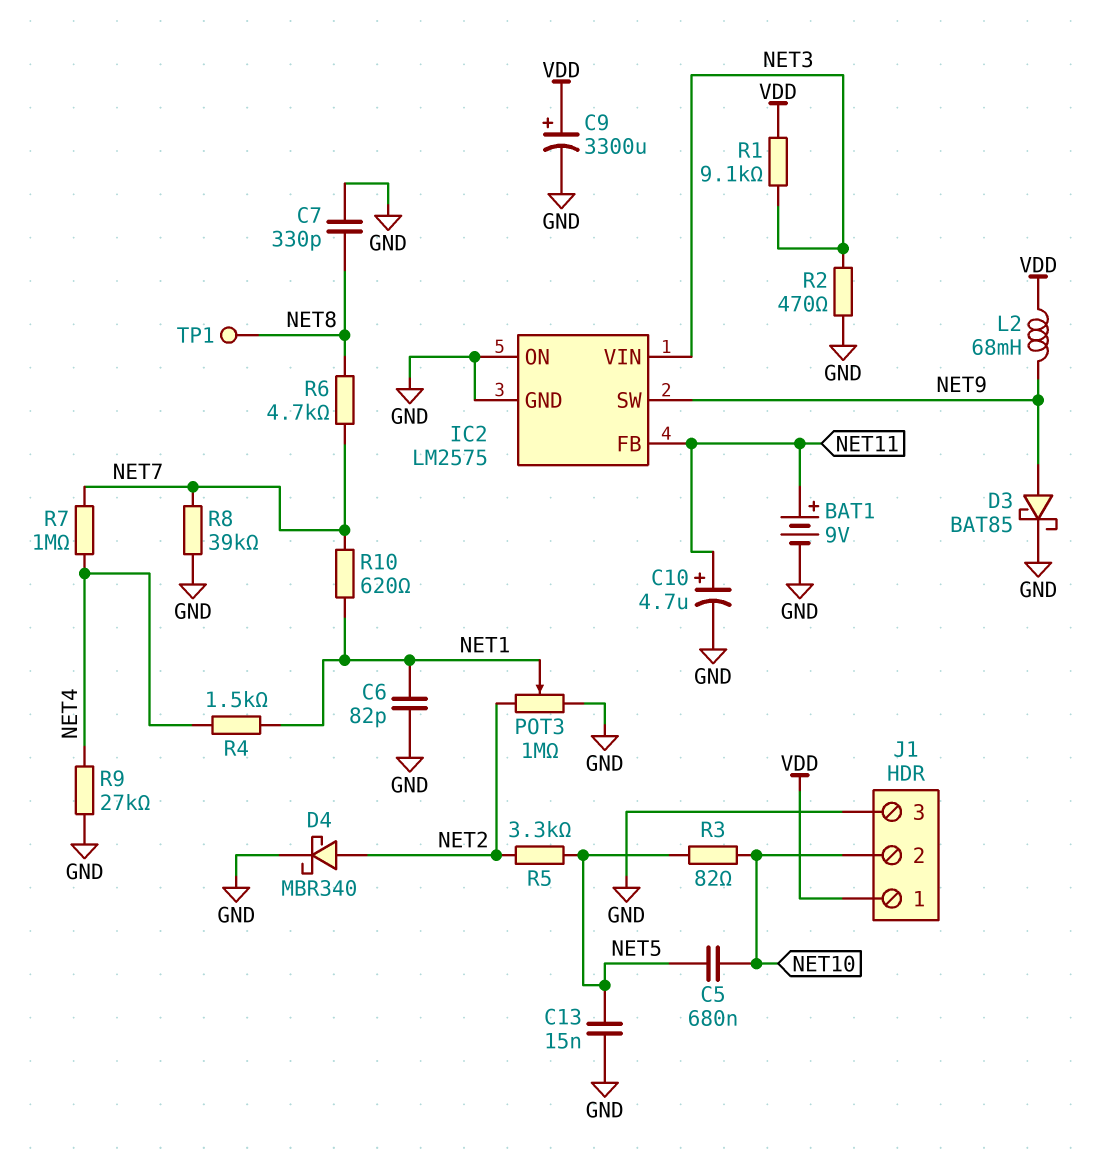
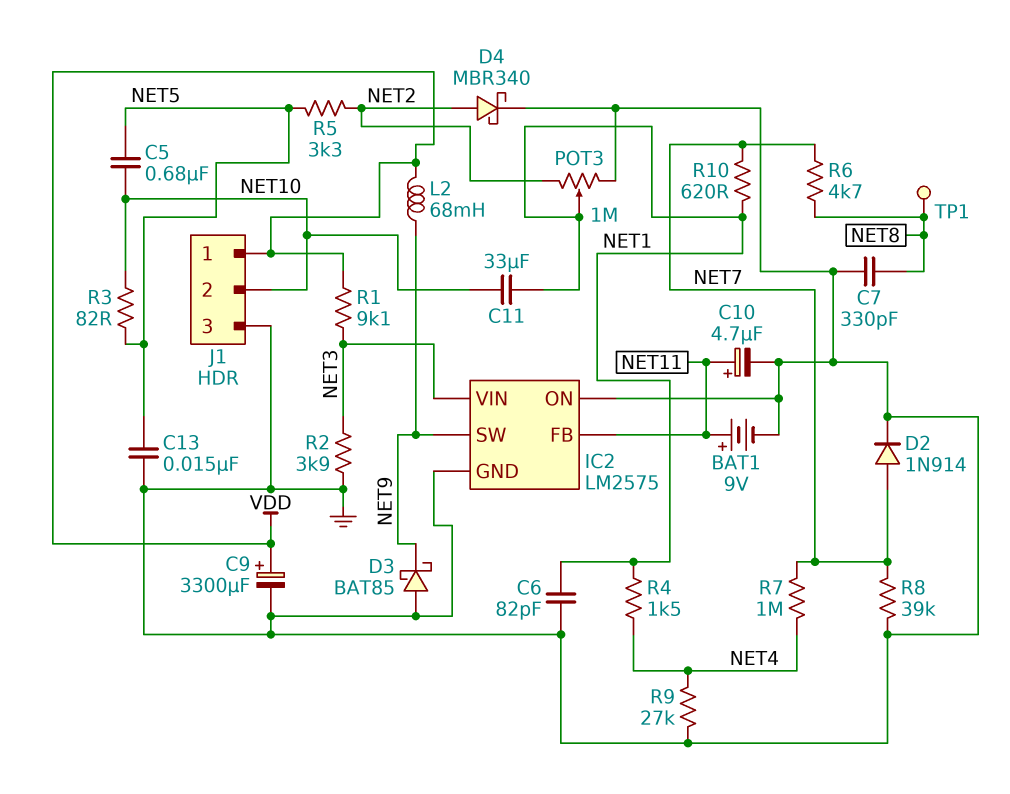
C11: none -> 33uF (NET1, NET10)
D2: none -> diode 1N914 (A NET7, K GND)
D3: schottky BAT85 (A NET9, K GND) -> schottky BAT85 (A GND, K NET9)
R2: 470 (GND, NET3) -> 3.9k (GND, NET3)

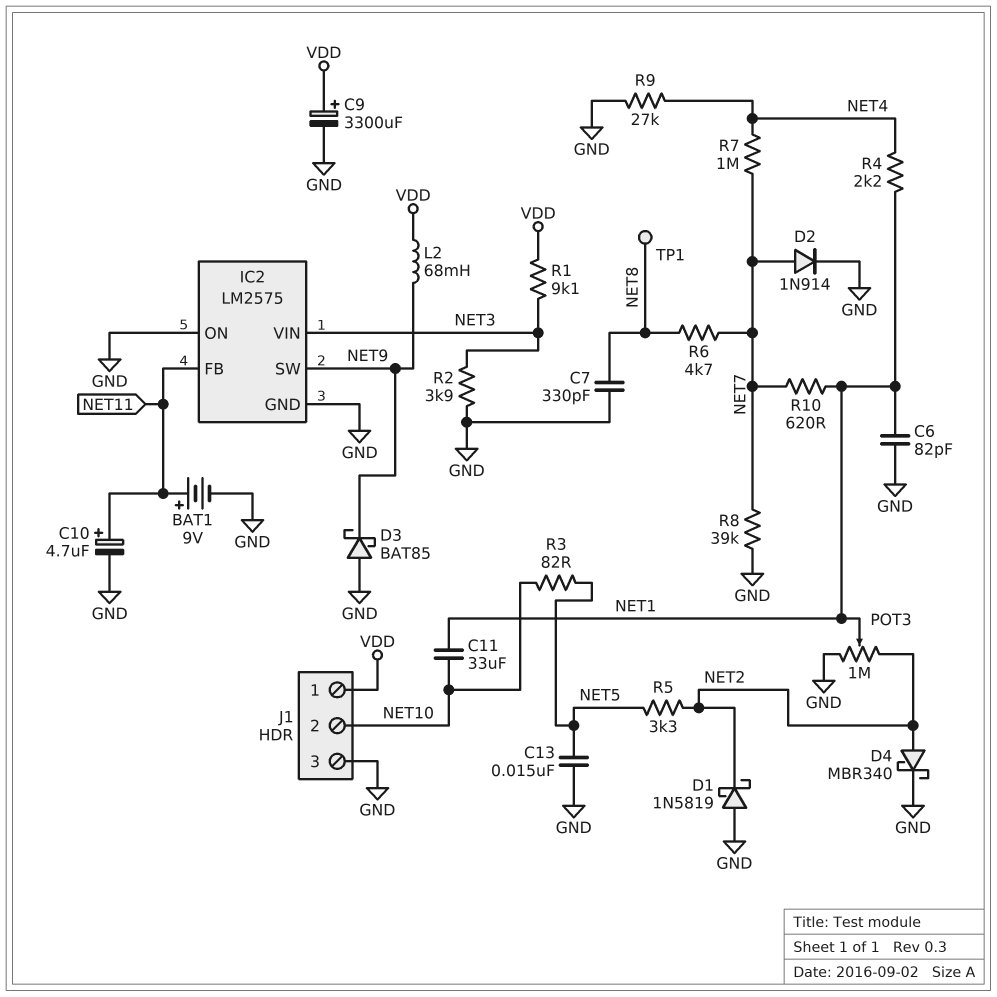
C5: 680nF (NET5, NET10) -> none
D1: none -> schottky 1N5819 (A GND, K NET2)
R4: 1.5k (NET1, NET4) -> 2.2k (NET1, NET4)

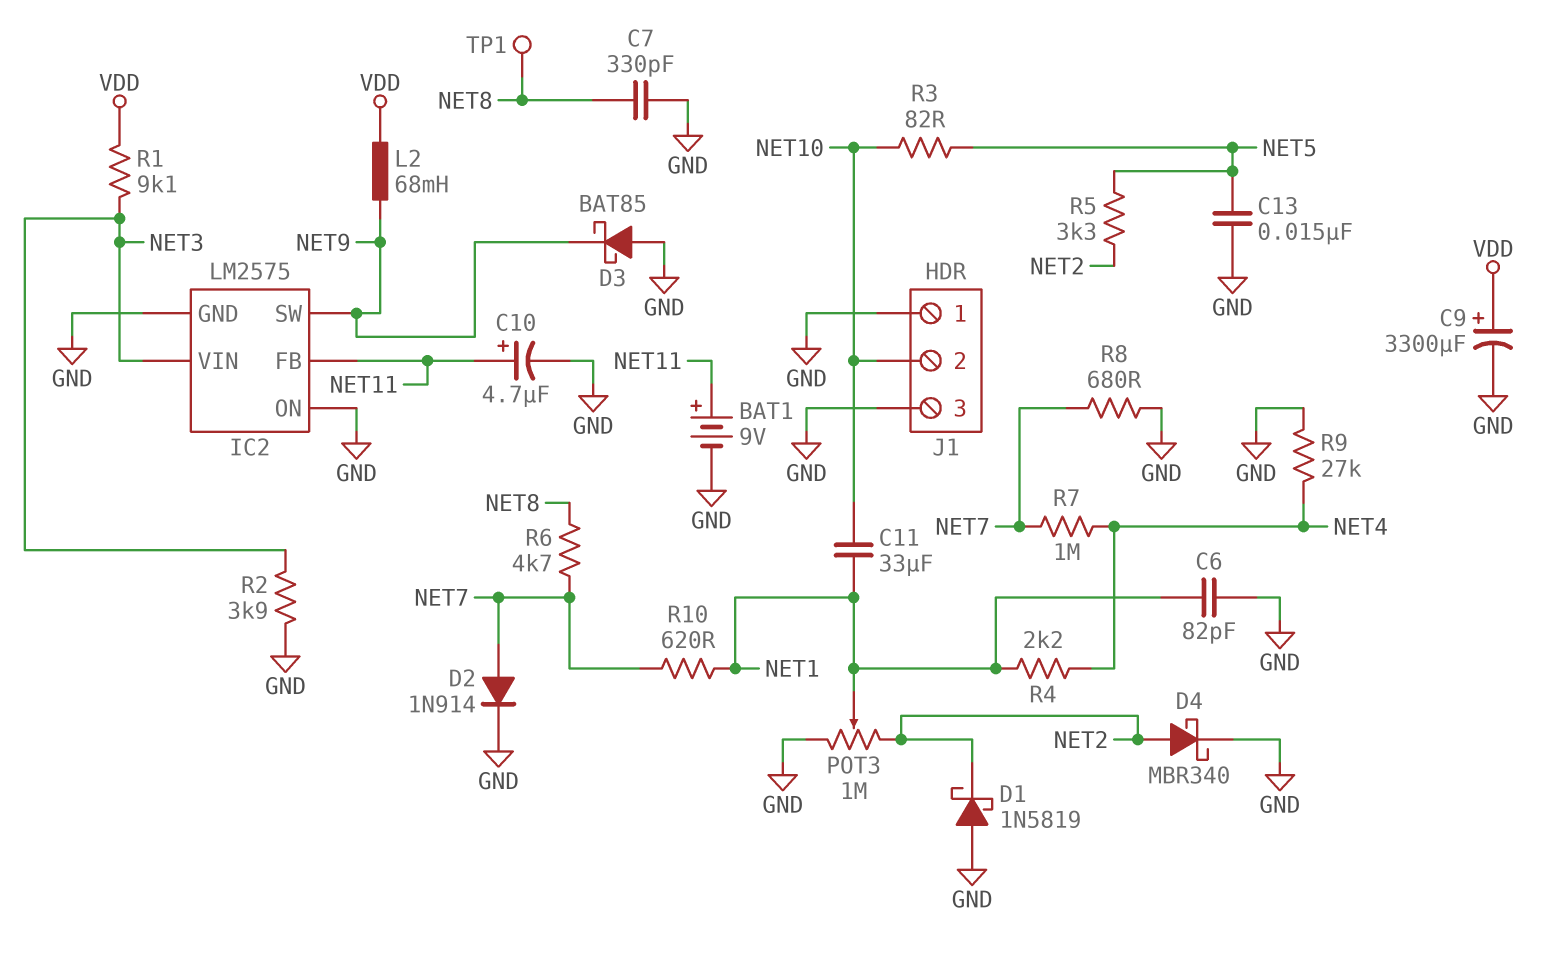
J1 pin 1: VDD -> GND
R8: 39k (GND, NET7) -> 680 (GND, NET7)

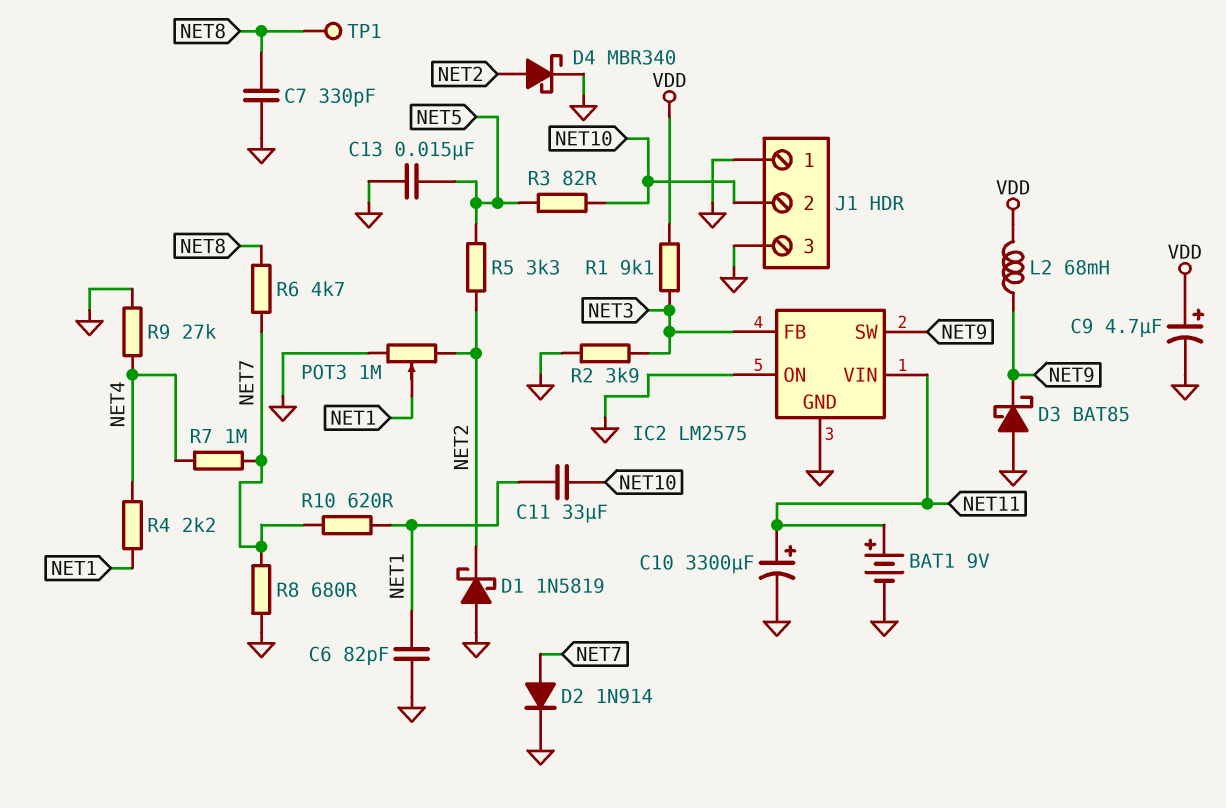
C9: 3300uF (plus VDD, minus GND) -> 4.7uF (plus VDD, minus GND)
C10: 4.7uF (plus NET11, minus GND) -> 3300uF (plus NET11, minus GND)
IC2 pin FB: NET11 -> NET3
IC2 pin VIN: NET3 -> NET11

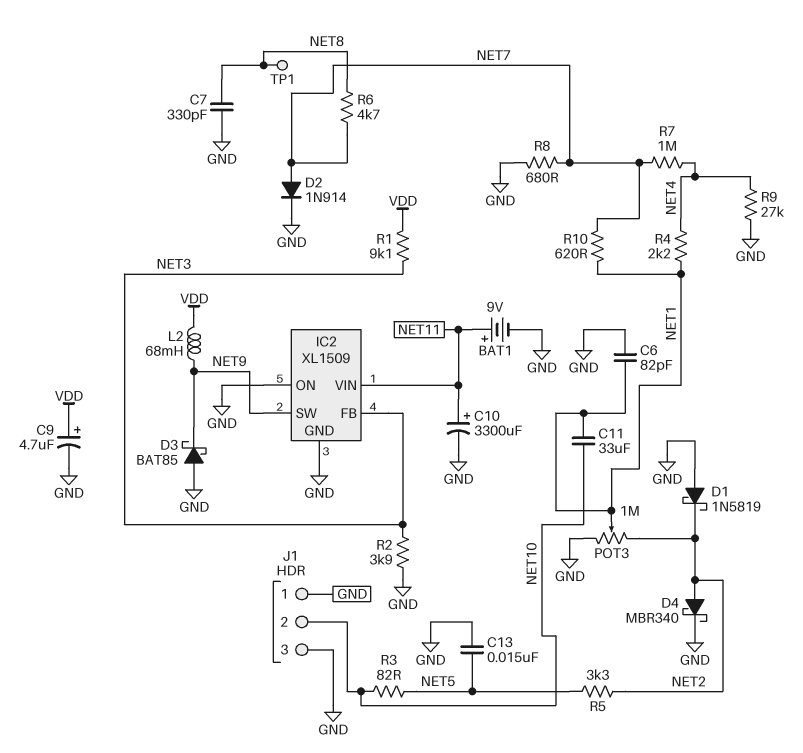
IC2: LM2575 -> XL1509

